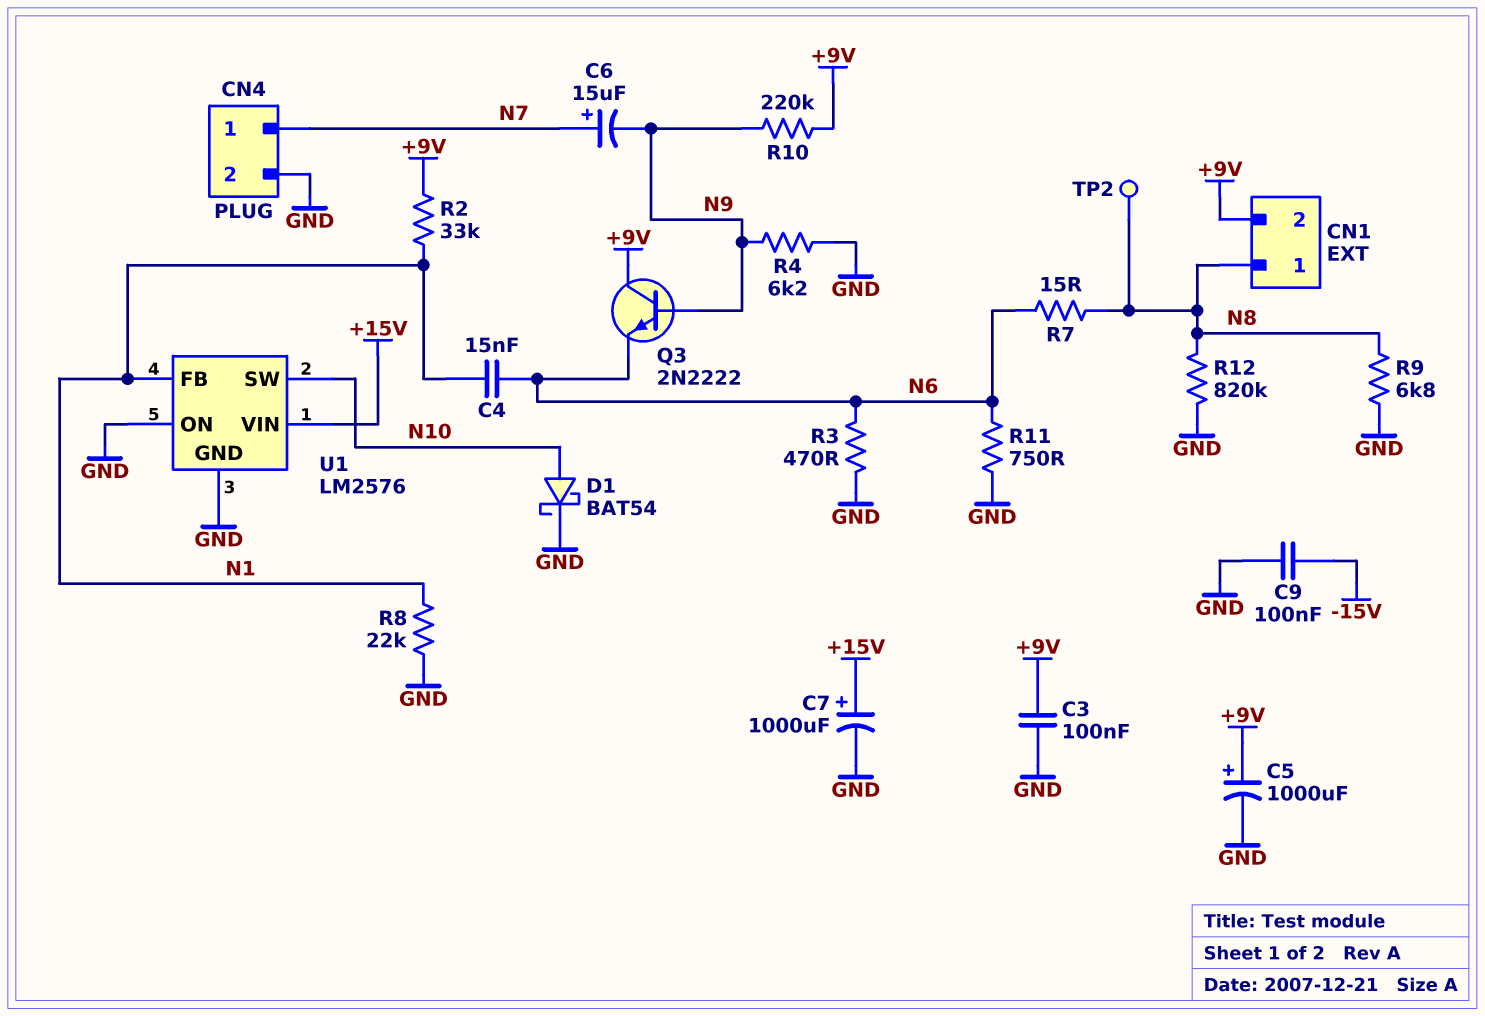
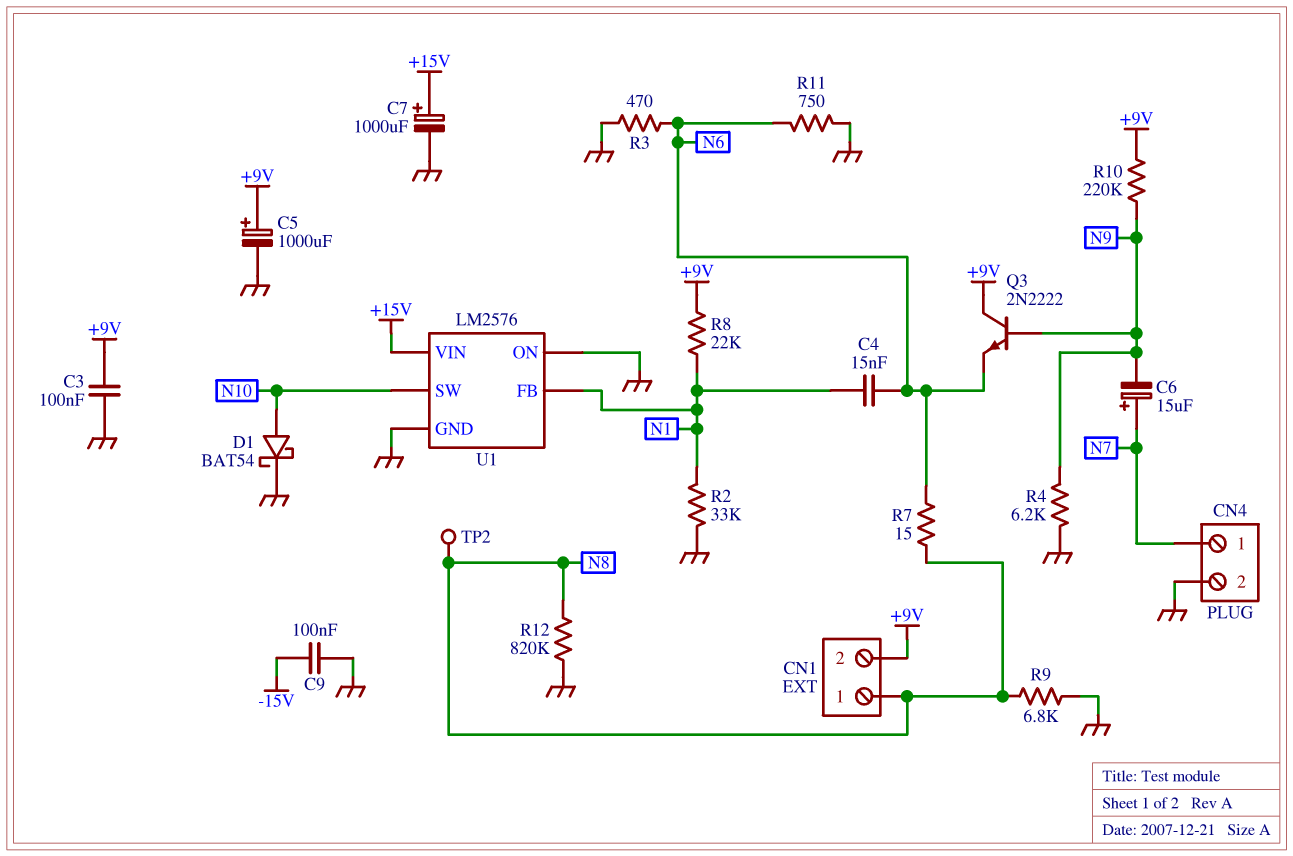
R2: 33k (+9V, N1) -> 33k (GND, N1)
R8: 22k (GND, N1) -> 22k (+9V, N1)

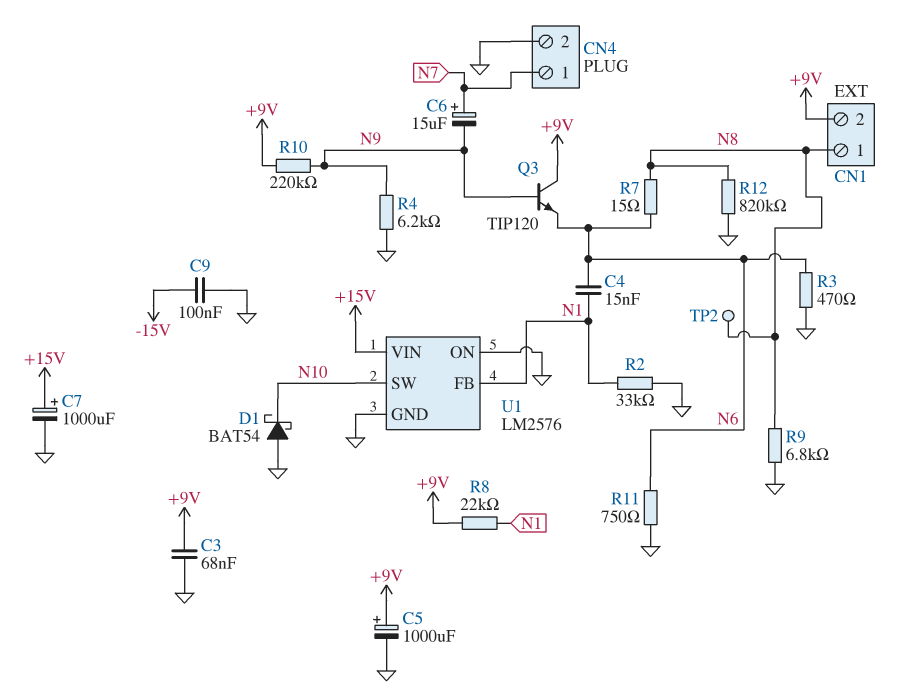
C3: 100nF (+9V, GND) -> 68nF (+9V, GND)
D1: schottky BAT54 (A N10, K GND) -> schottky BAT54 (A GND, K N10)
Q3: NPN 2N2222 (B N9, C +9V, E N6) -> NPN TIP120 (B N9, C +9V, E N6)

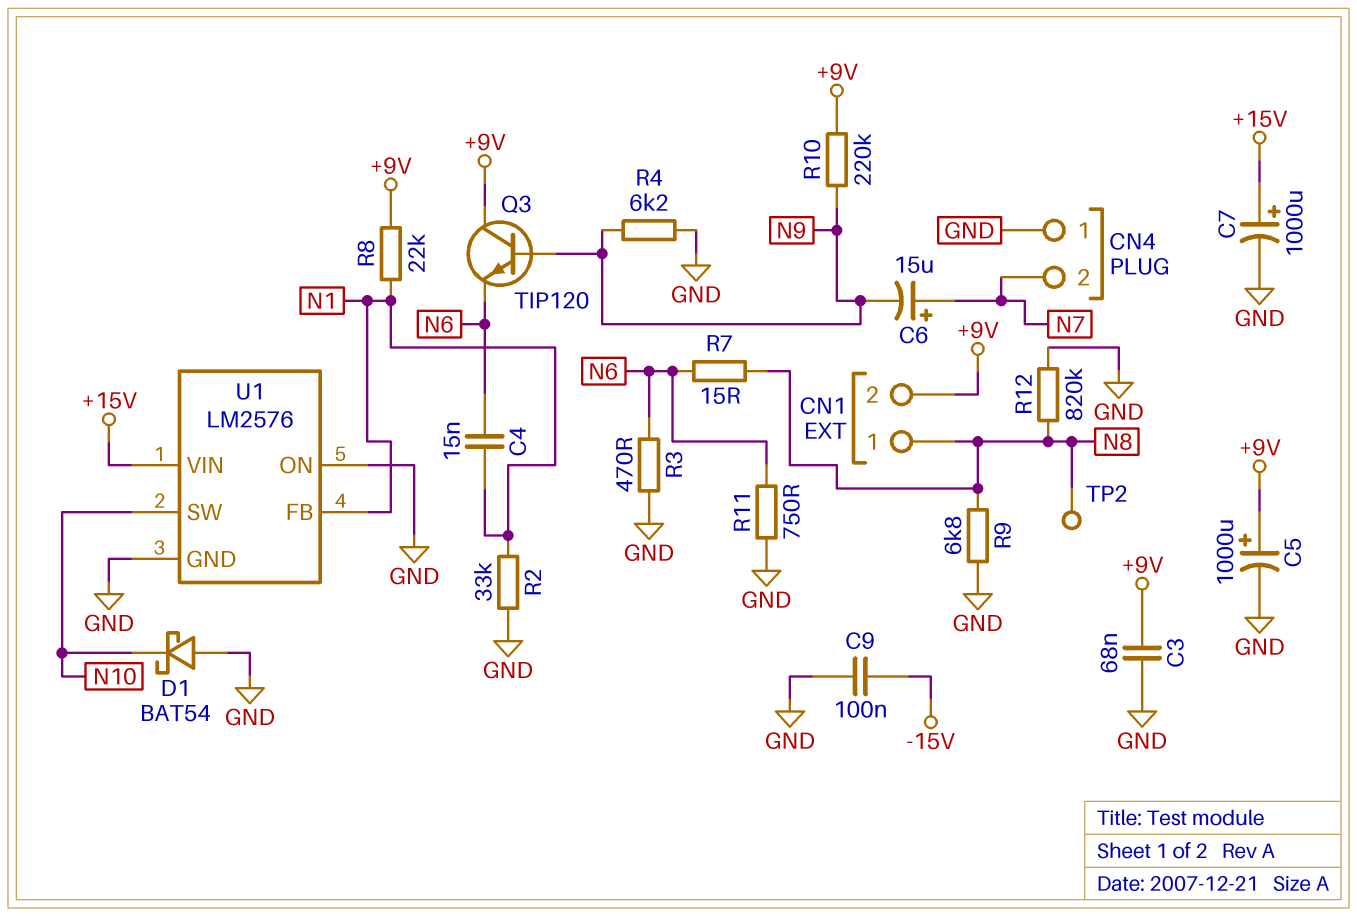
CN4 pin 1: N7 -> GND
CN4 pin 2: GND -> N7

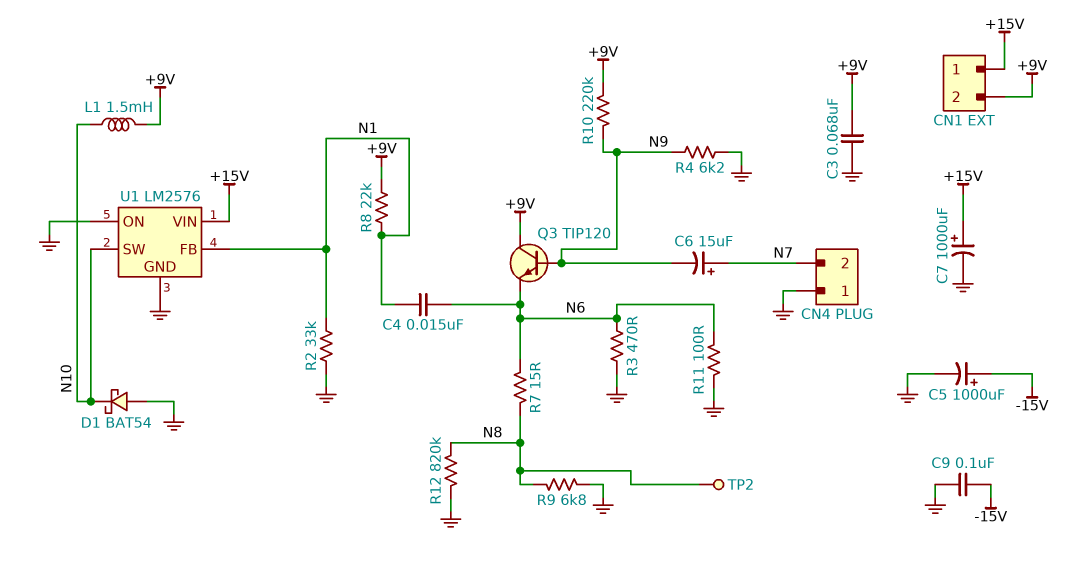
C5: 1000uF (plus +9V, minus GND) -> 1000uF (plus -15V, minus GND)
CN1 pin 1: N8 -> +15V
L1: none -> 1.5mH (+9V, N10)
R11: 750 (GND, N6) -> 100 (GND, N6)

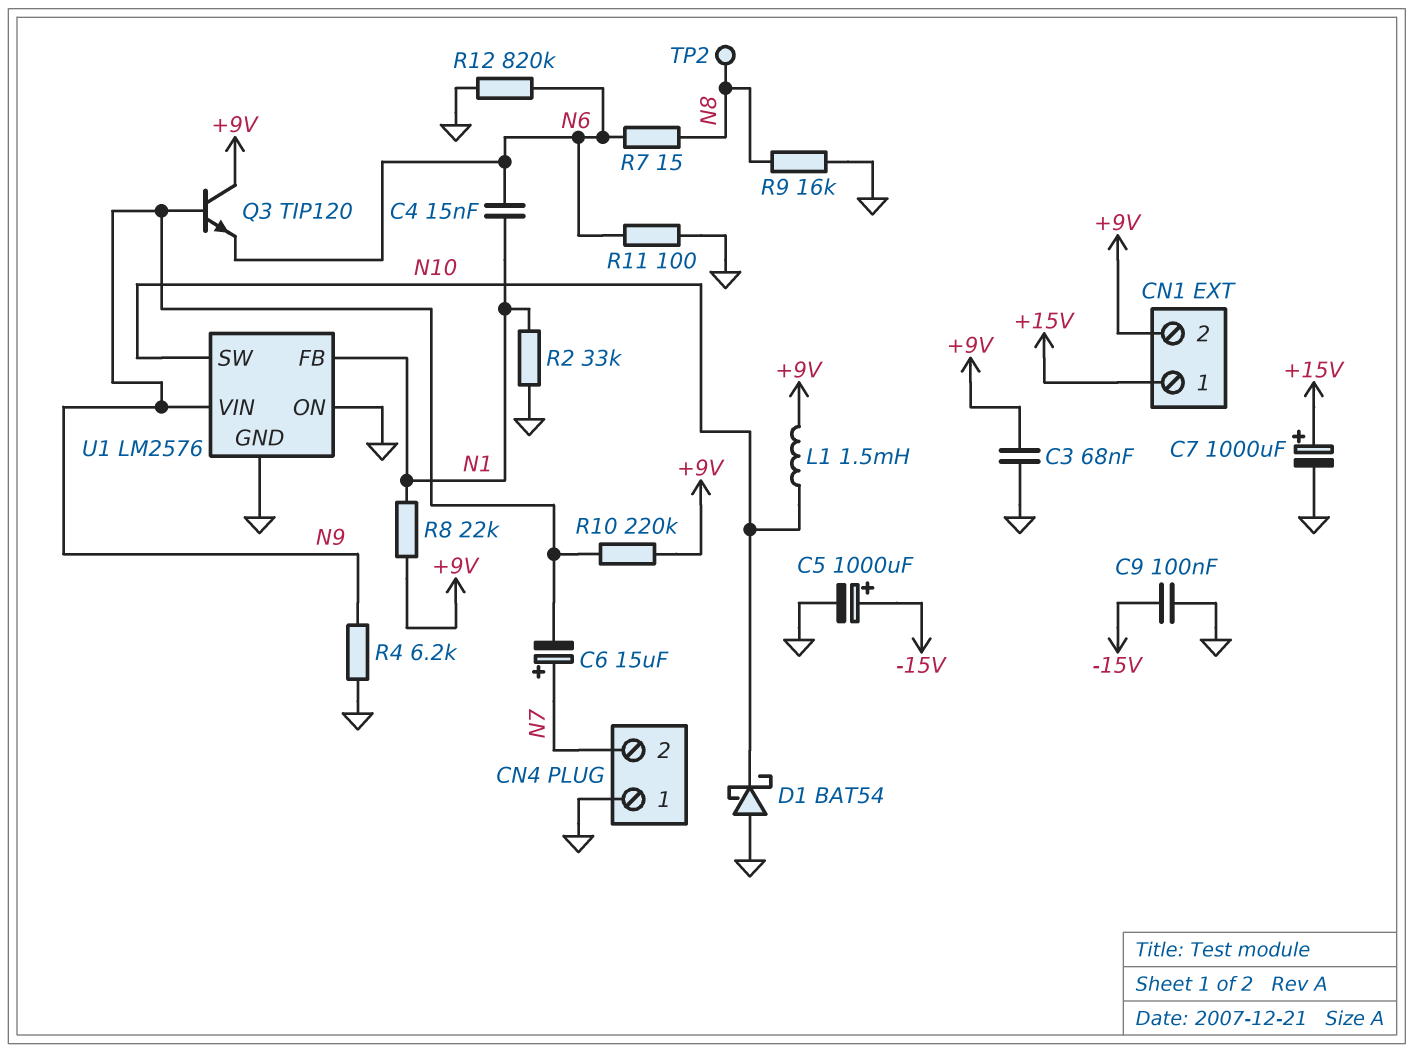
R3: 470 (GND, N6) -> none
R9: 6.8k (GND, N8) -> 16k (GND, N8)
R12: 820k (GND, N8) -> 820k (GND, N6)
U1 pin VIN: +15V -> N9

